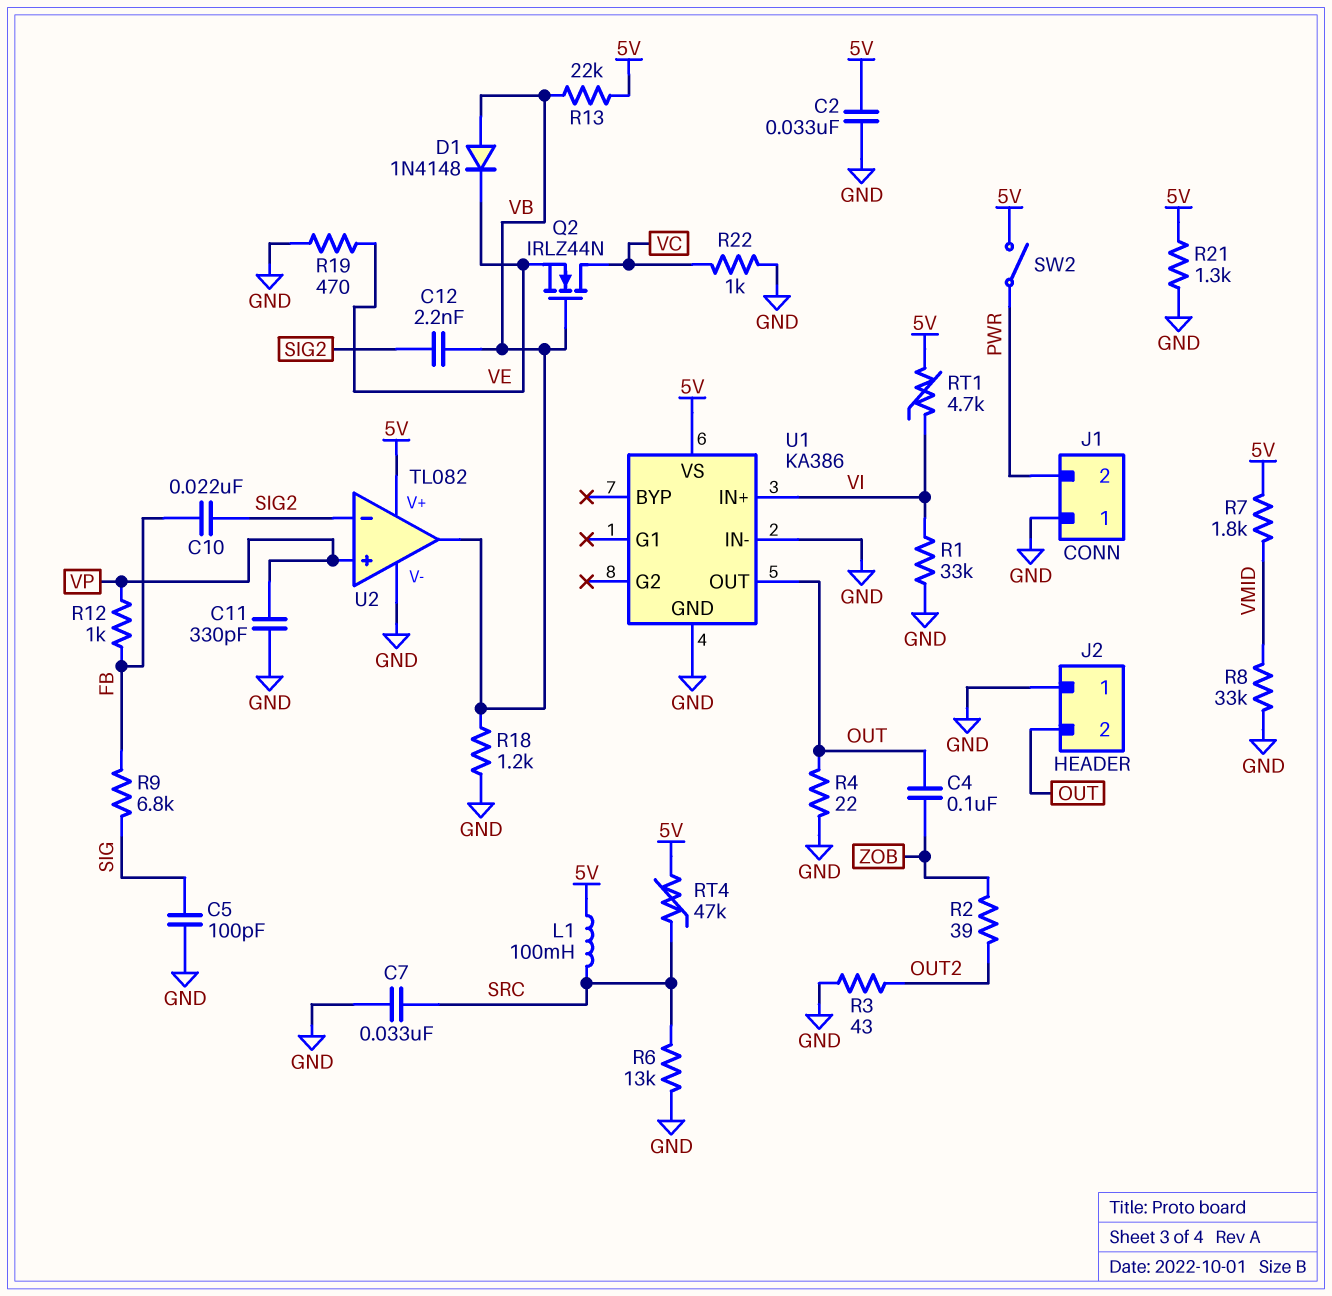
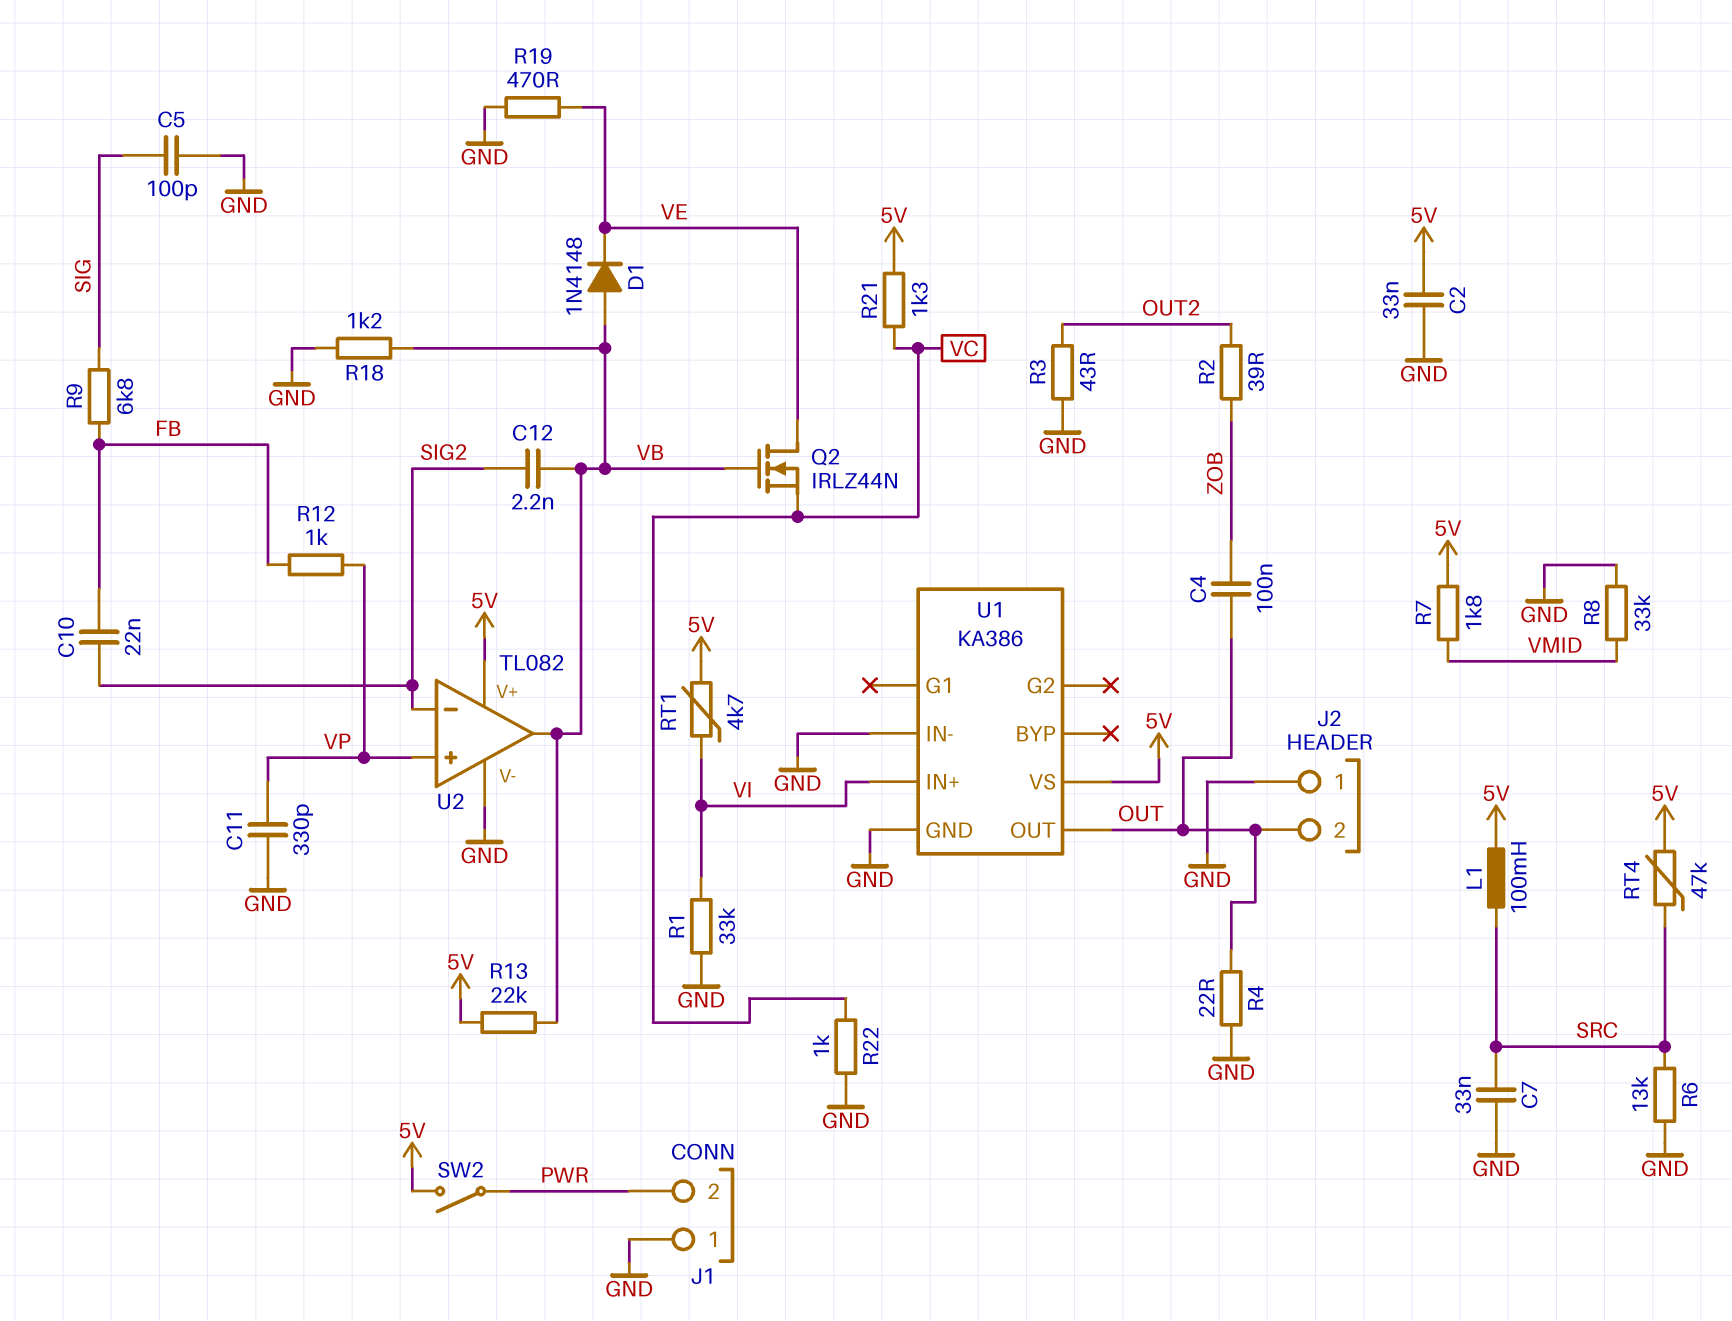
Q2: NMOS IRLZ44N (G VB, D VC, S VE) -> NMOS IRLZ44N (G VB, D VE, S VC)
R21: 1.3k (5V, GND) -> 1.3k (5V, VC)

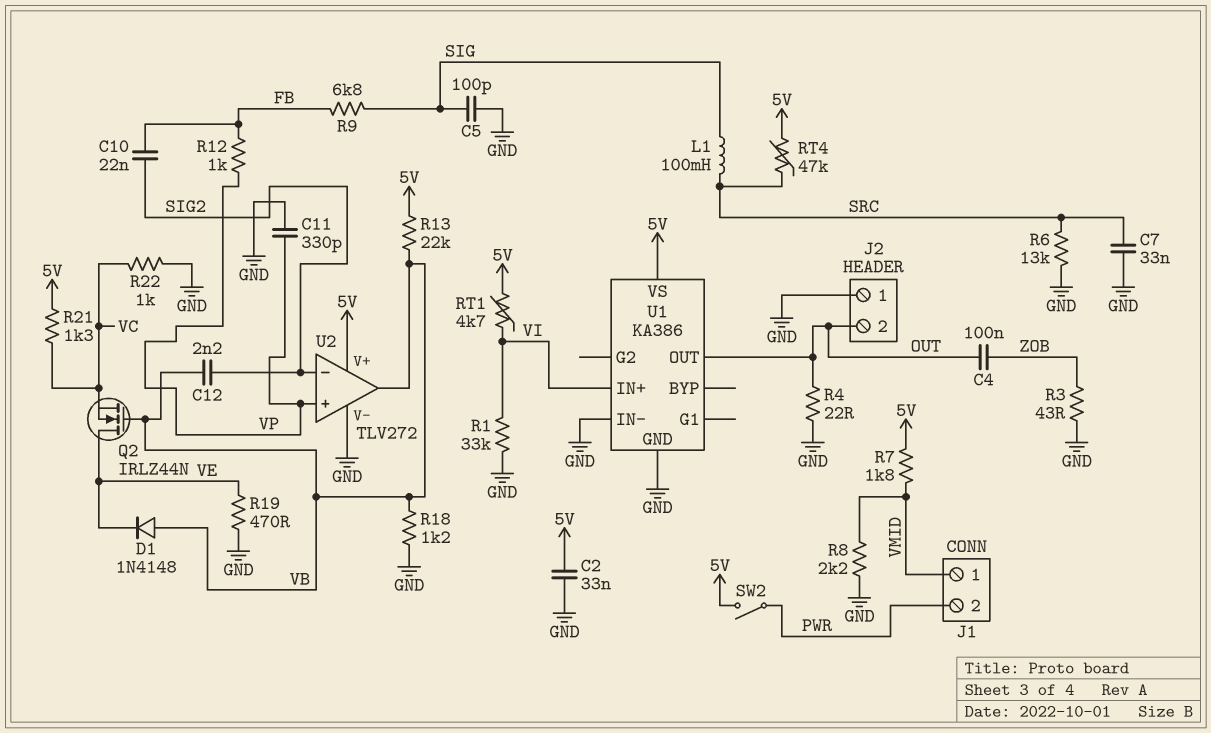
J1 pin 1: GND -> VMID
L1: 100mH (5V, SRC) -> 100mH (SIG, SRC)
R2: 39 (OUT2, ZOB) -> none
R3: 43 (GND, OUT2) -> 43 (GND, ZOB)
R8: 33k (GND, VMID) -> 2.2k (GND, VMID)
U2: TL082 -> TLV272

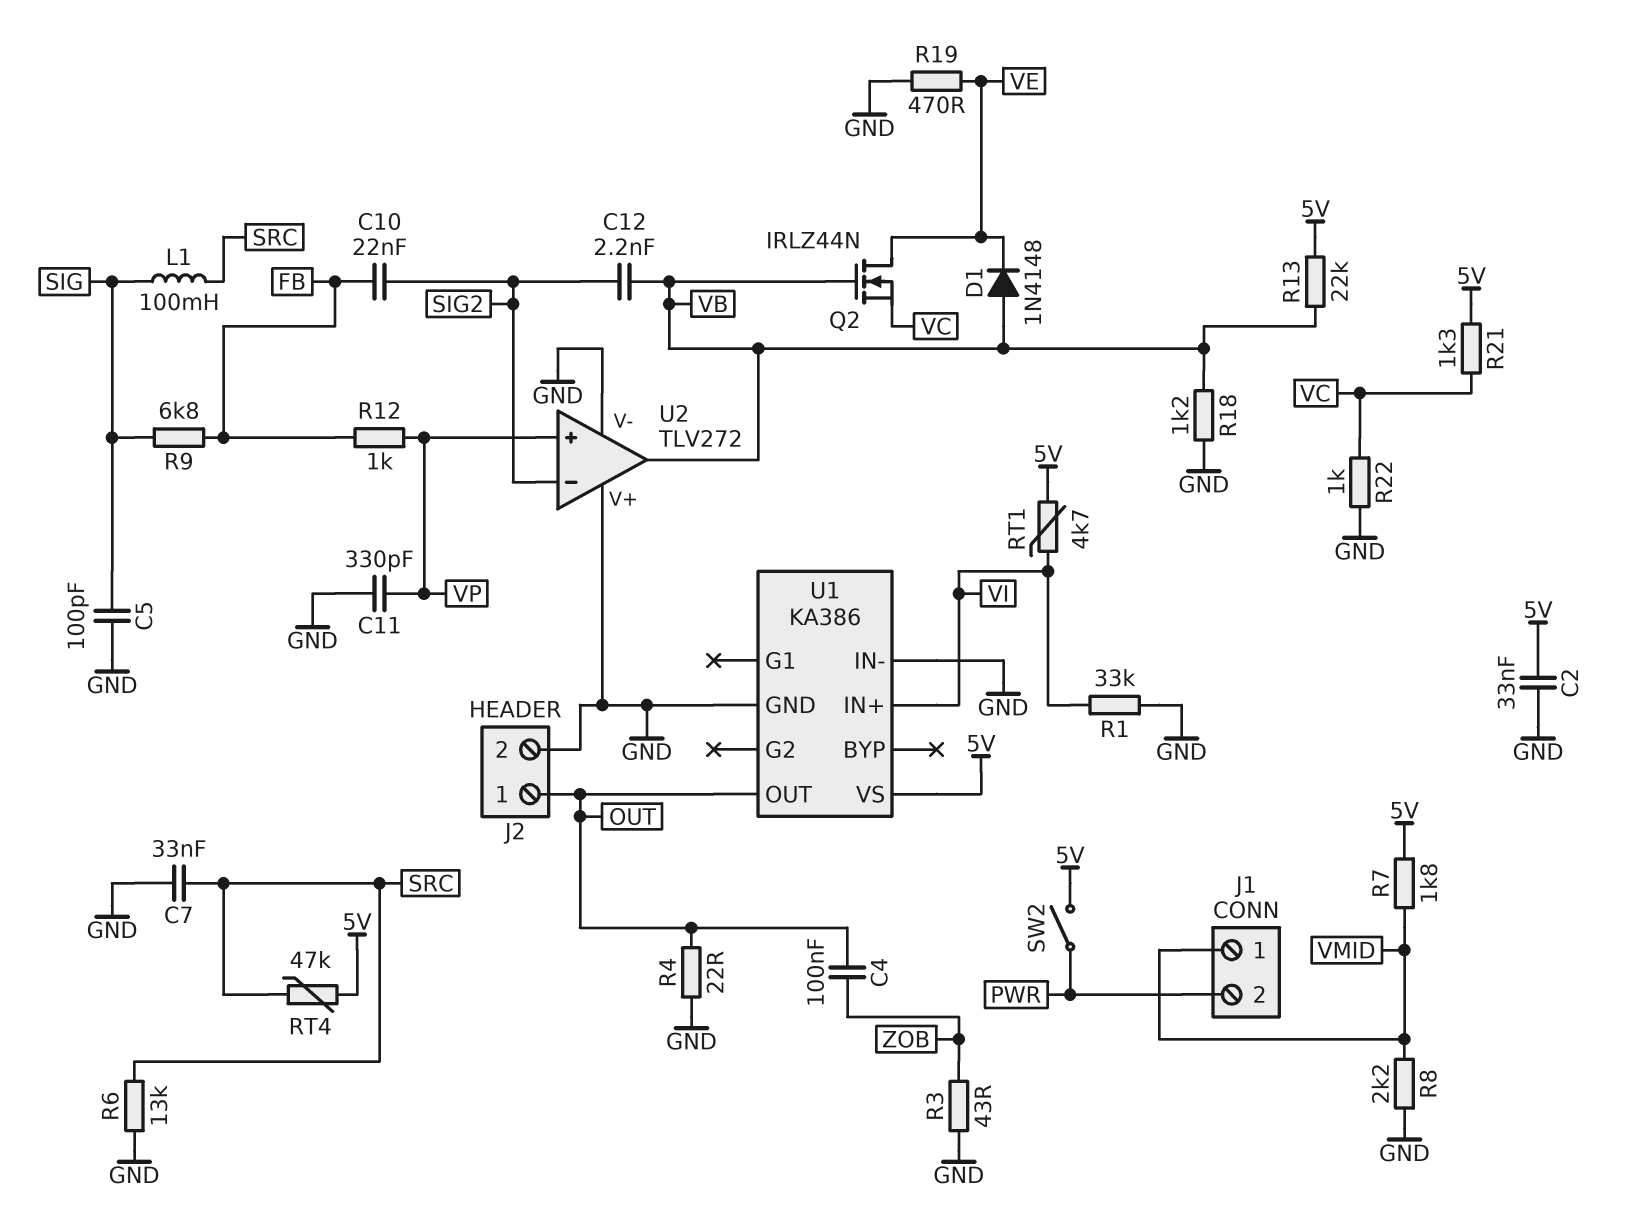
J2 pin 1: GND -> OUT
J2 pin 2: OUT -> GND
U2 pin V+: 5V -> GND

